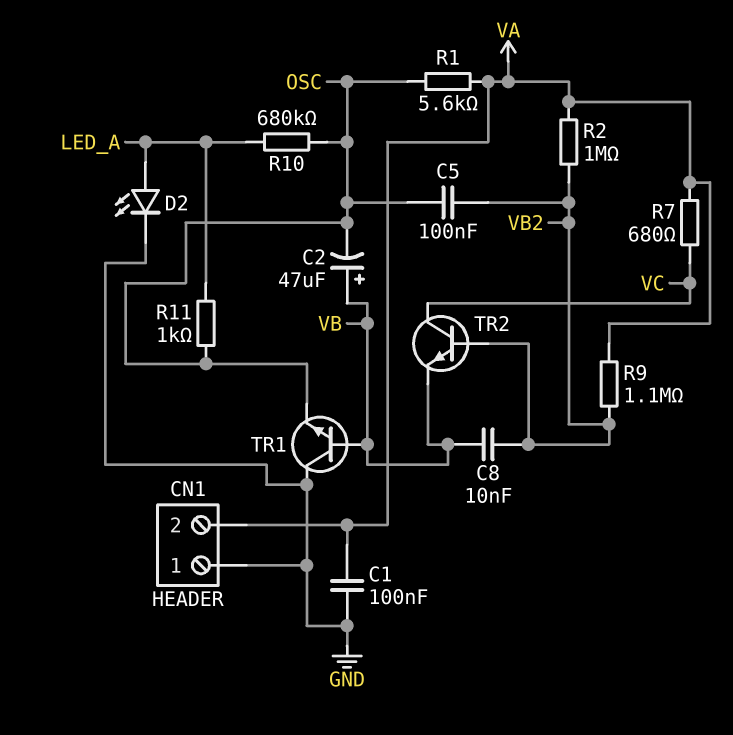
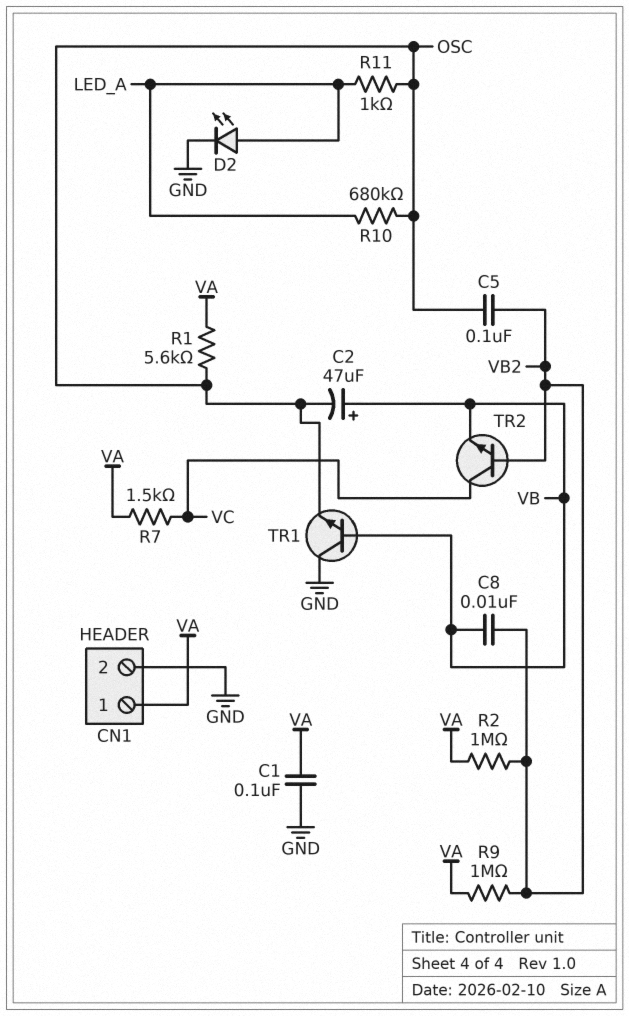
CN1 pin 1: GND -> VA
CN1 pin 2: VA -> GND
R7: 680 (VA, VC) -> 1.5k (VA, VC)
R9: 1.1M (VA, VB2) -> 1M (VA, VB2)

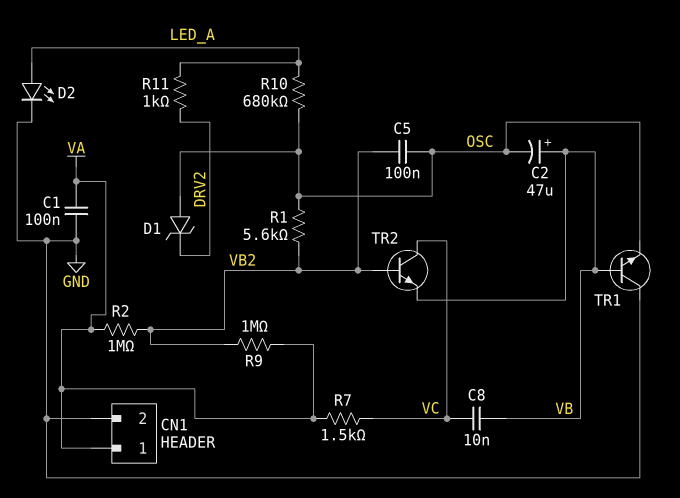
C8: 10nF (VB, VB2) -> 10nF (VB, VC)
D1: none -> zener (A OSC, K DRV2)
R1: 5.6k (OSC, VA) -> 5.6k (OSC, VB2)
R11: 1k (LED_A, OSC) -> 1k (DRV2, LED_A)

